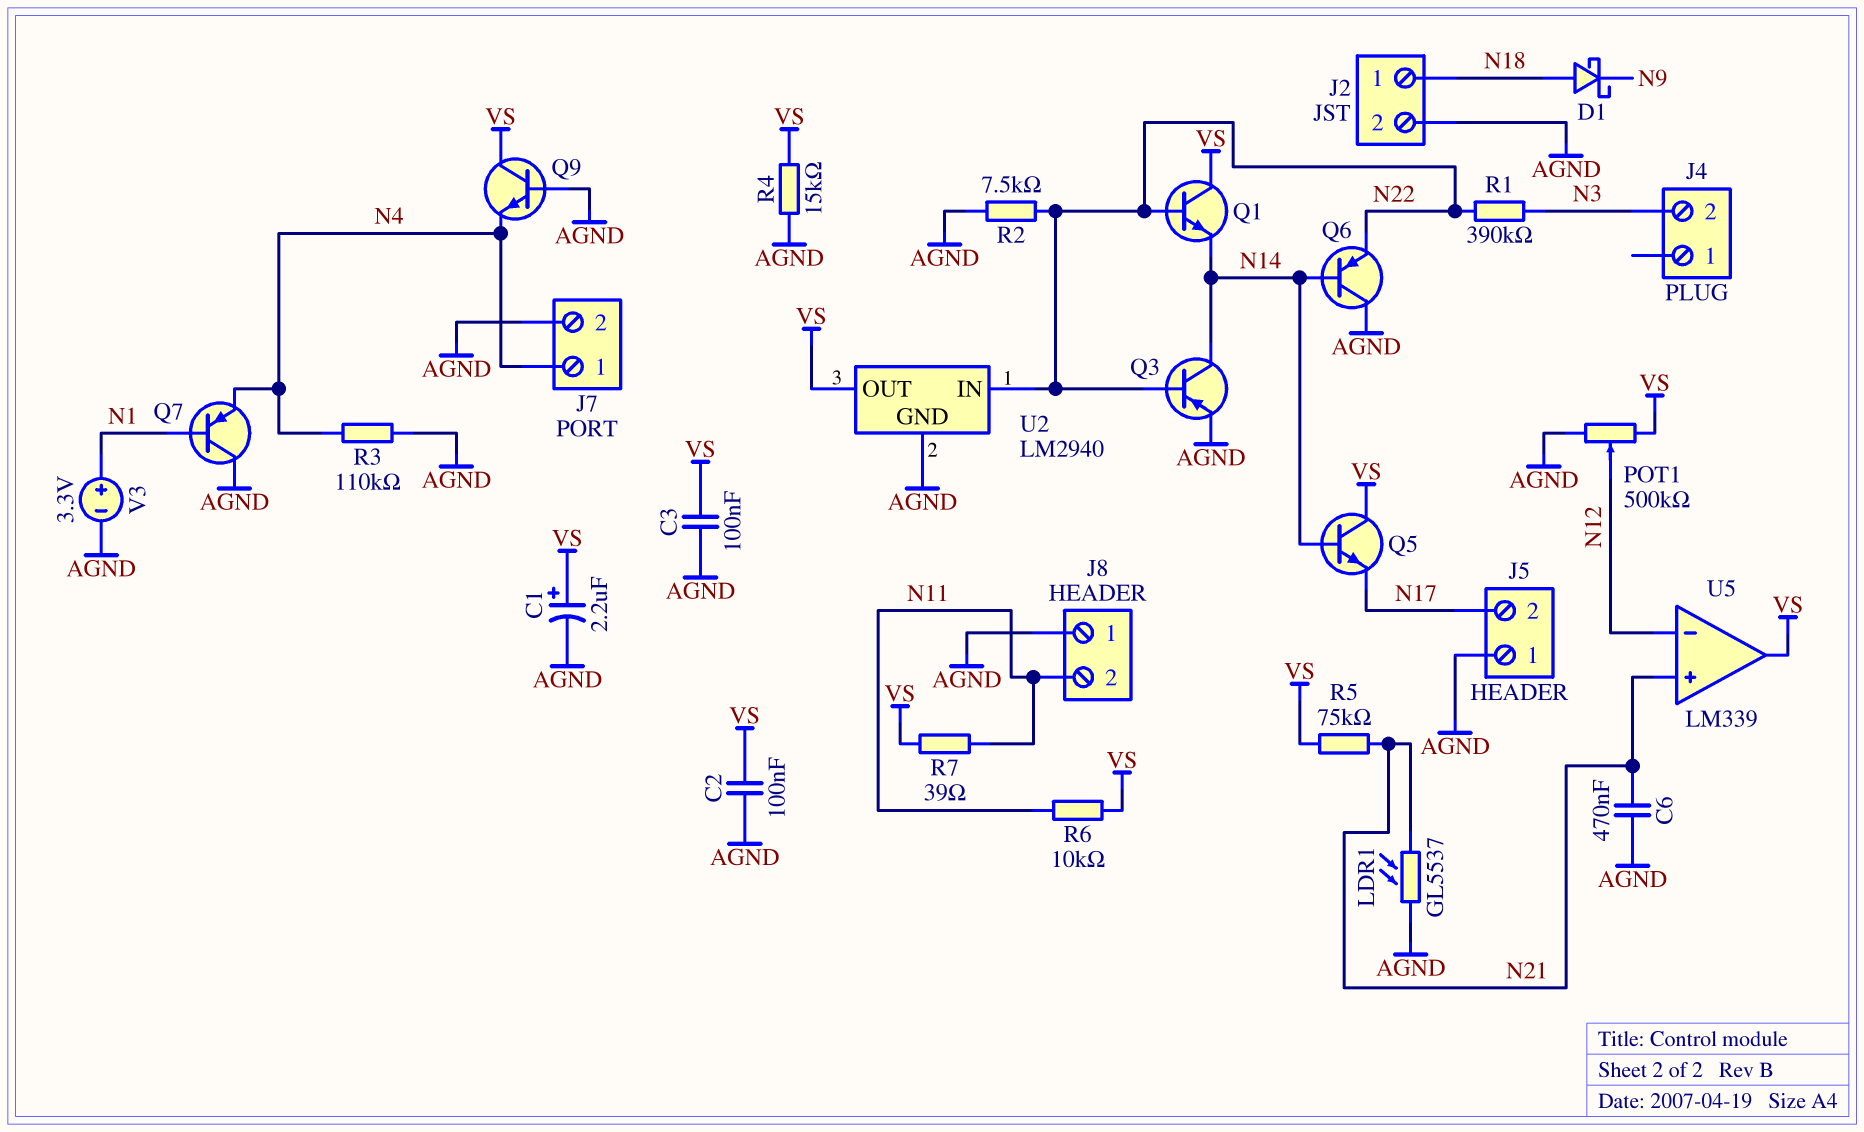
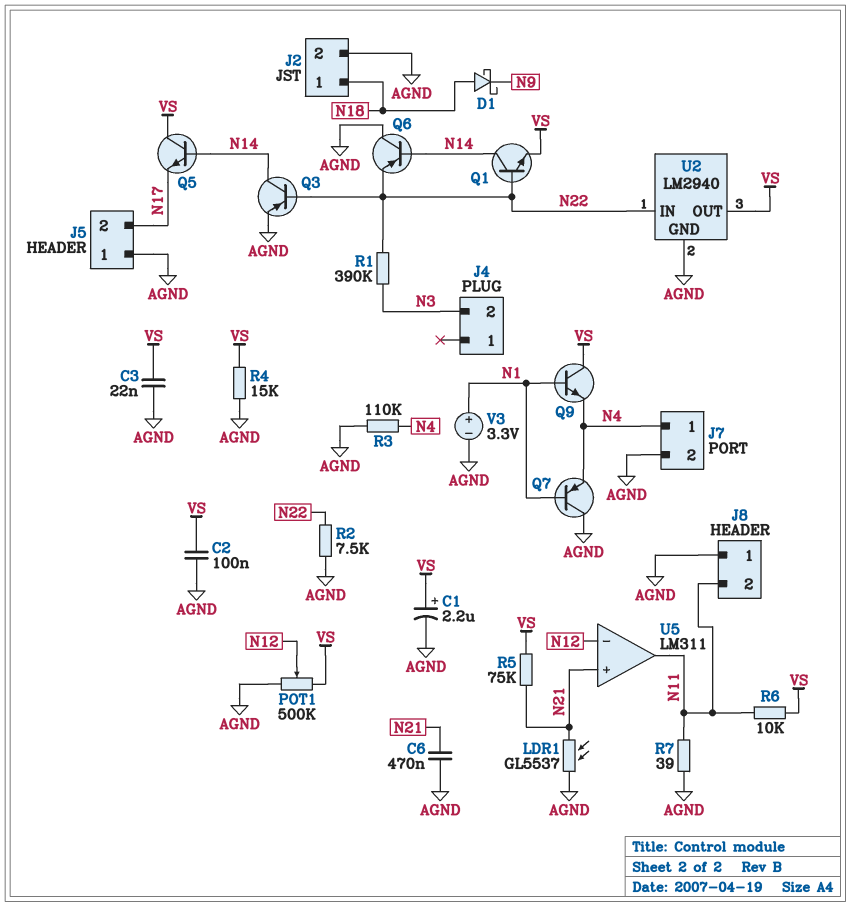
C3: 100nF (AGND, VS) -> 22nF (AGND, VS)
Q1: NPN (B N22, C VS, E N14) -> NPN (B N22, C N14, E VS)
Q9: NPN (B AGND, C VS, E N4) -> NPN (B N1, C VS, E N4)
R7: 39 (N11, VS) -> 39 (AGND, N11)
U5: LM339 -> LM311
U5 pin out: VS -> N11

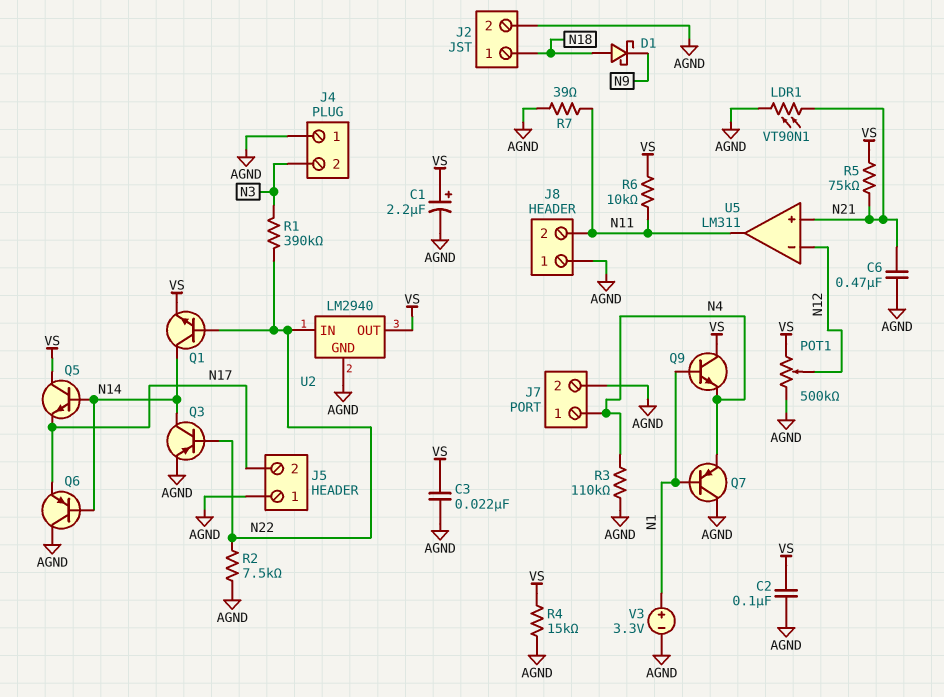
J4 pin 1: none -> AGND
LDR1: GL5537 (AGND, N21) -> VT90N1 (AGND, N21)
Q6: PNP (B N14, C AGND, E N22) -> PNP (B N14, C AGND, E N17)

